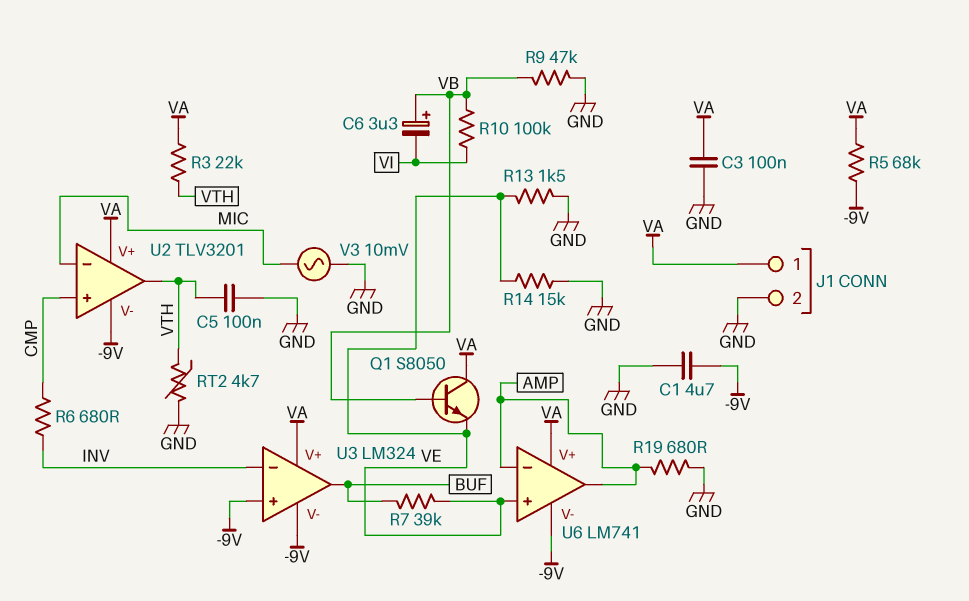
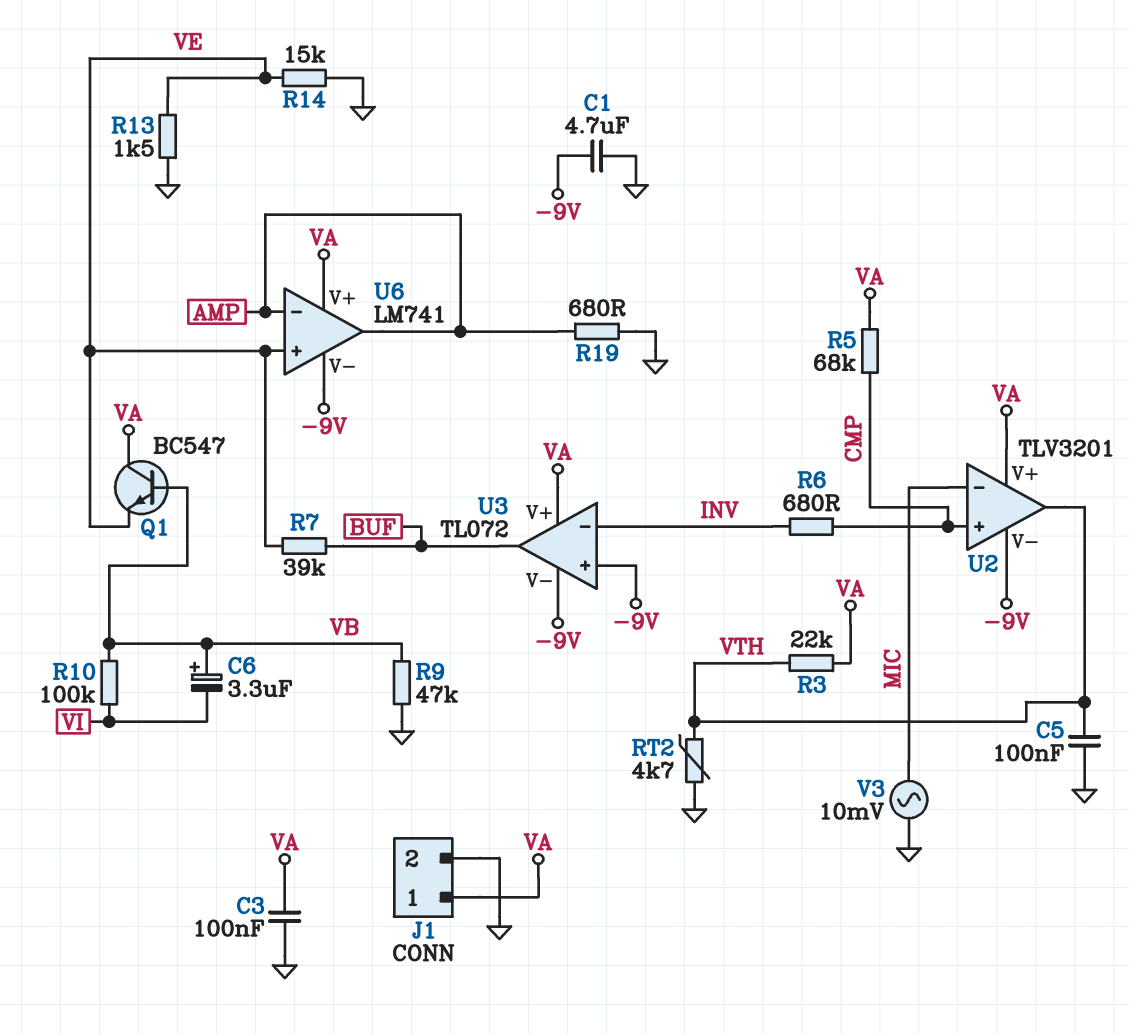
Q1: NPN S8050 (B VB, C VA, E VE) -> NPN BC547 (B VB, C VA, E VE)
R5: 68k (-9V, VA) -> 68k (CMP, VA)
U3: LM324 -> TL072

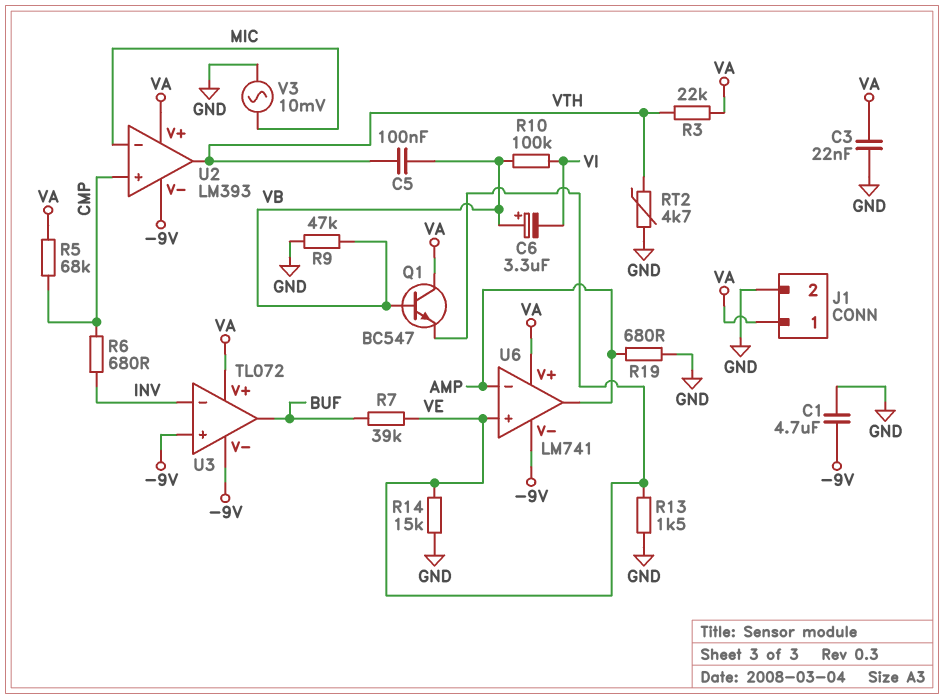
C3: 100nF (GND, VA) -> 22nF (GND, VA)
C5: 100nF (GND, VTH) -> 100nF (VB, VTH)
U2: TLV3201 -> LM393

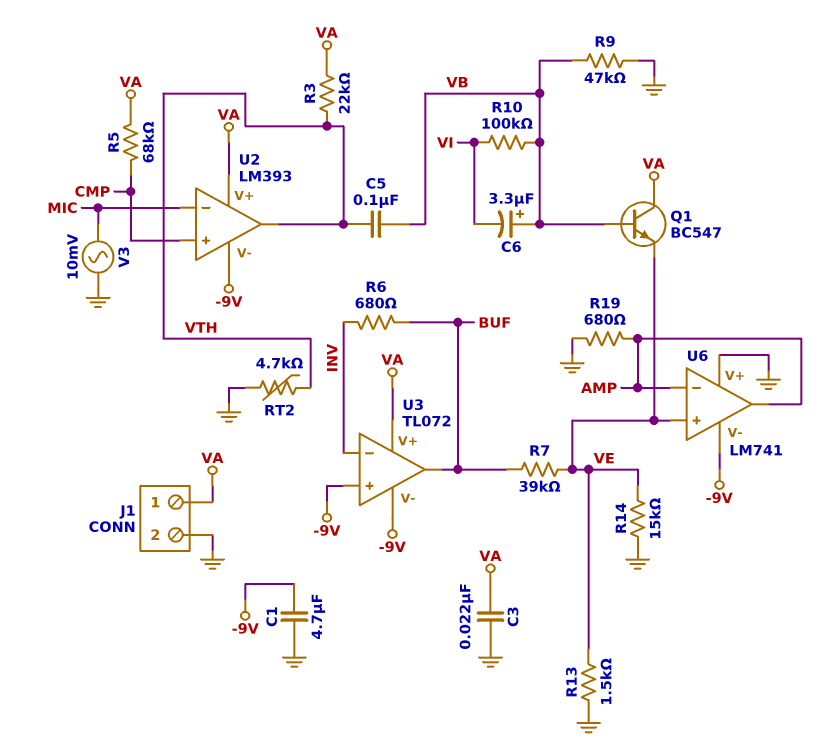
R6: 680 (CMP, INV) -> 680 (BUF, INV)
U6 pin V+: VA -> GND

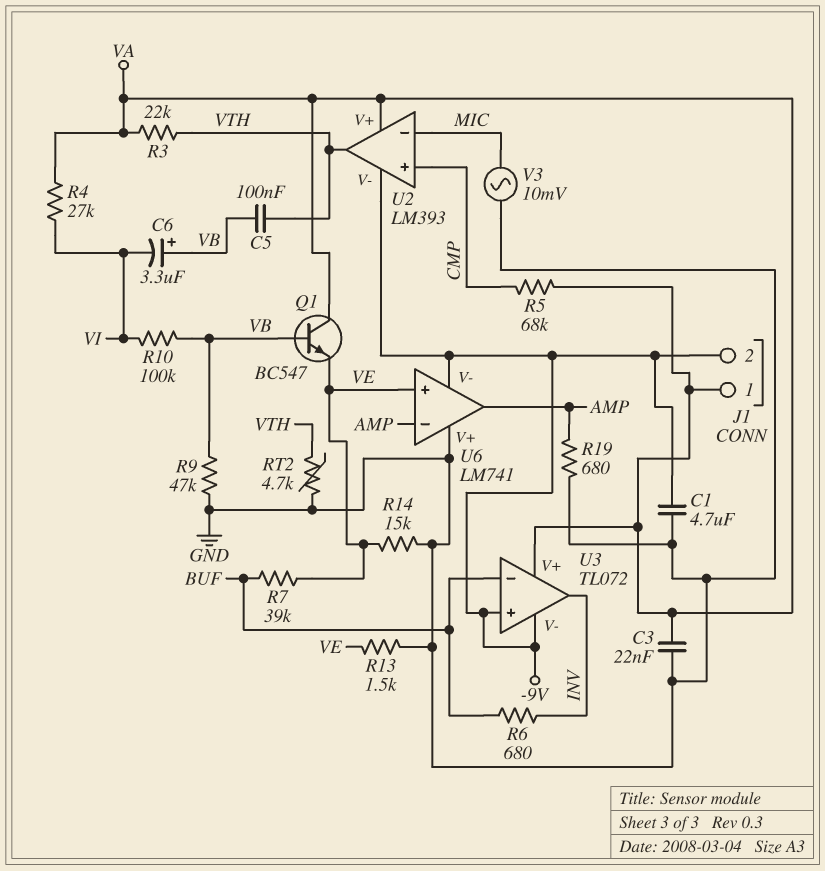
J1 pin 2: GND -> -9V
R4: none -> 27k (VA, VI)
U3 pin in-: INV -> BUF
U3 pin out: BUF -> INV

